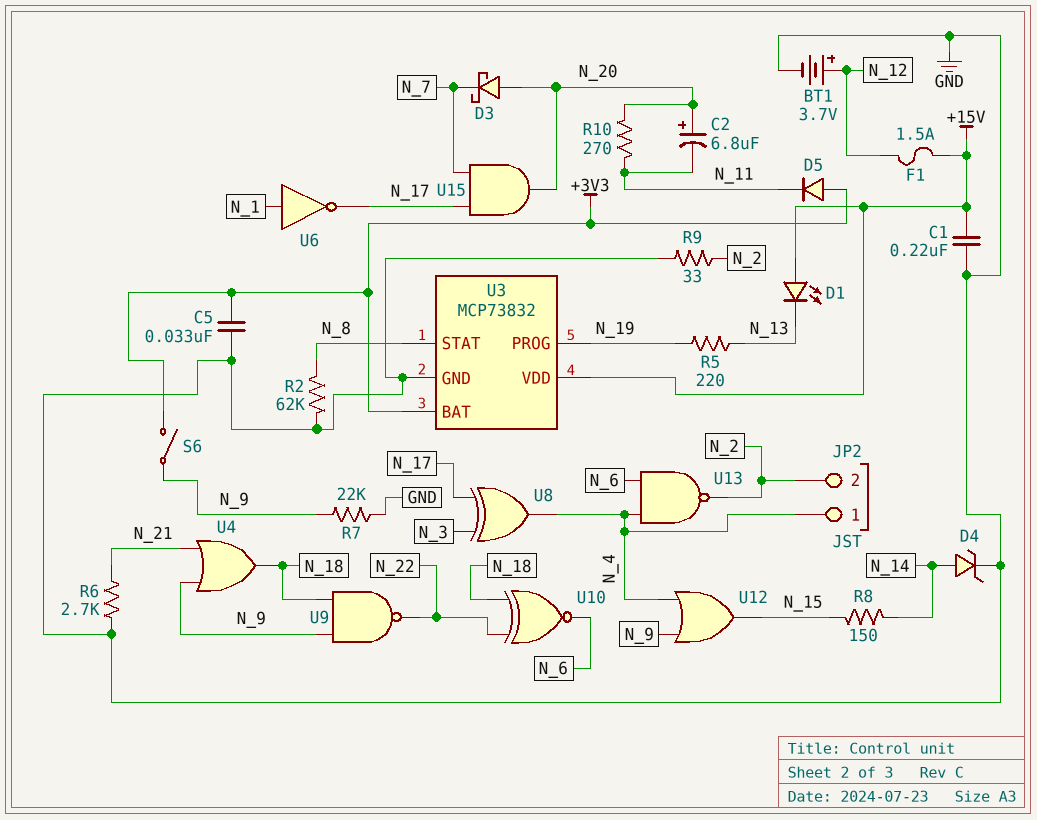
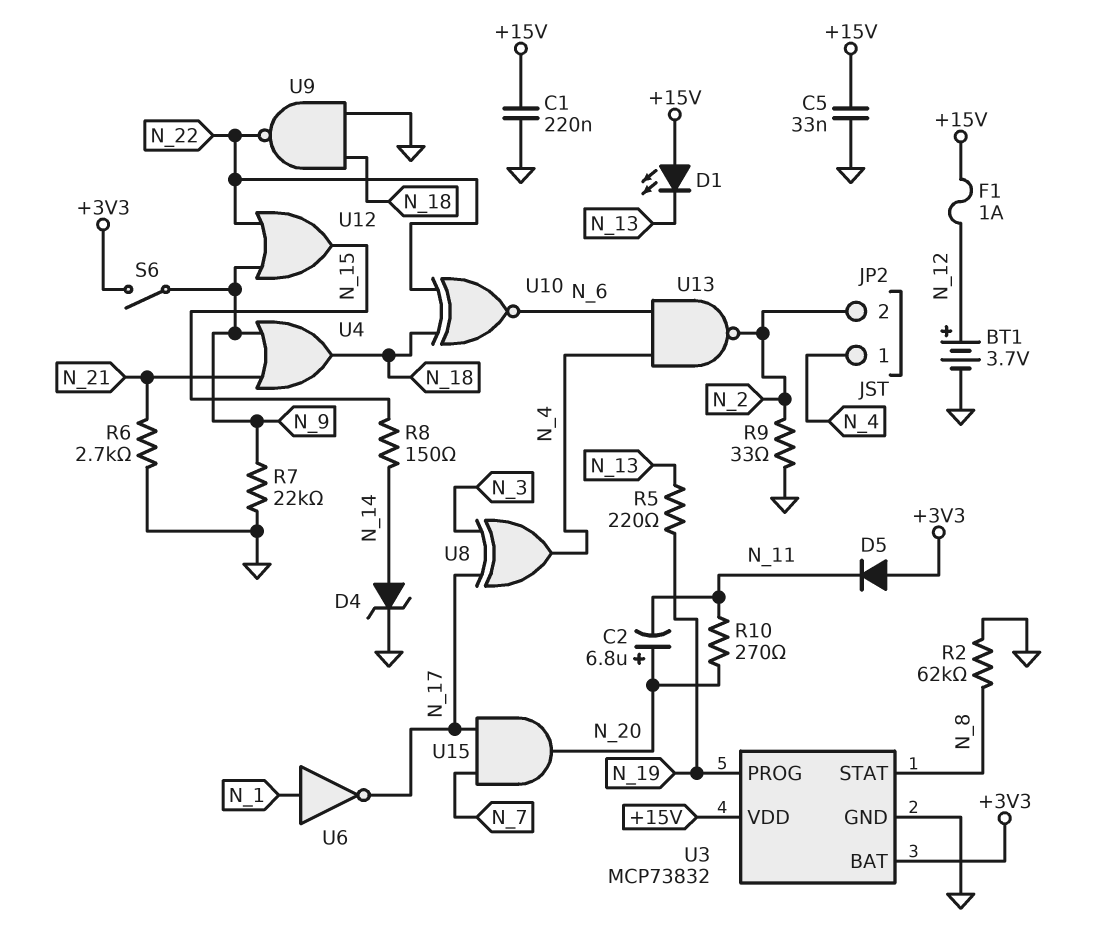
C5: 33nF (+3V3, GND) -> 33nF (+15V, GND)
D3: schottky (A N_20, K N_7) -> none
F1: 1.5A (+15V, N_12) -> 1A (+15V, N_12)
U9: NAND (in N_9, in N_18, out N_22) -> NAND (in GND, in N_18, out N_22)
U12: OR (in N_4, in N_9, out N_15) -> OR (in N_9, in N_22, out N_15)

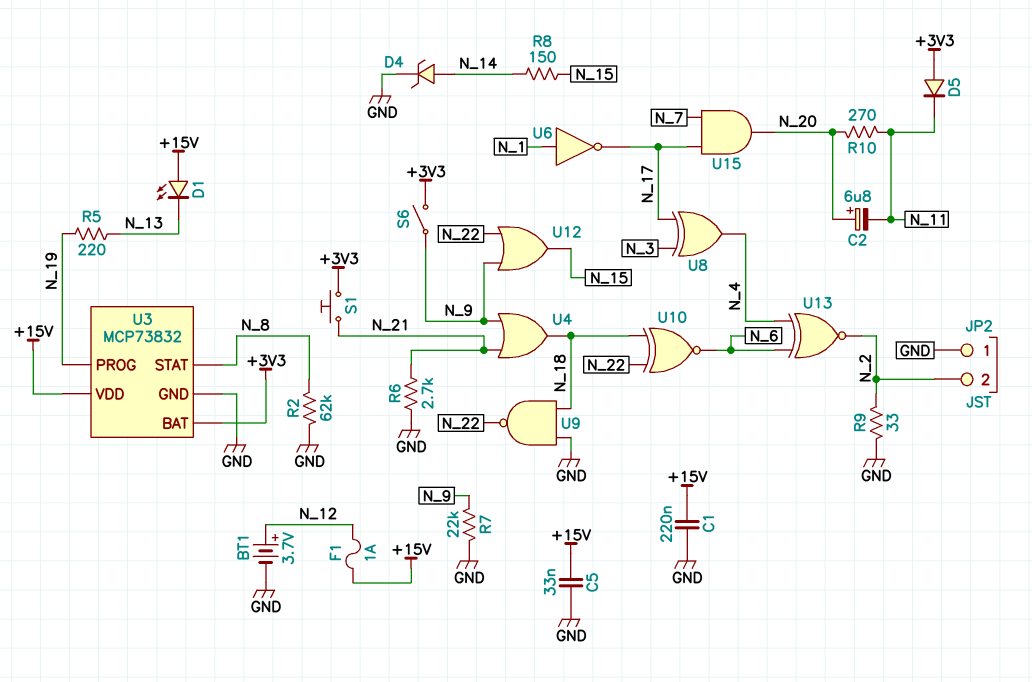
JP2 pin 1: N_4 -> GND
S1: none -> button (+3V3, N_21)
U13: NAND (in N_4, in N_6, out N_2) -> XNOR (in N_4, in N_6, out N_2)

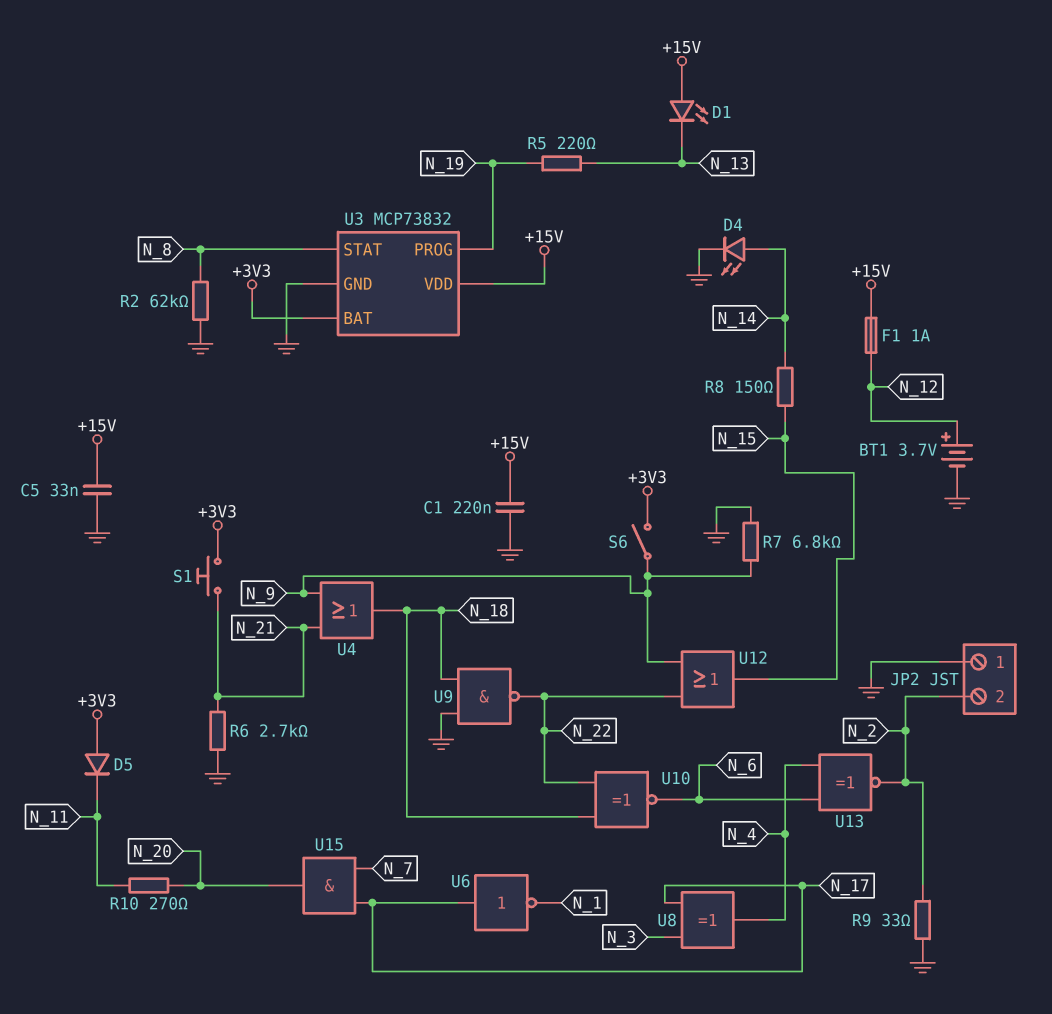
C2: 6.8uF (plus N_20, minus N_11) -> none
D4: zener (A N_14, K GND) -> LED (A N_14, K GND)
R7: 22k (GND, N_9) -> 6.8k (GND, N_9)
U6: NOT (in N_1, out N_17) -> NOT (in N_17, out N_1)

